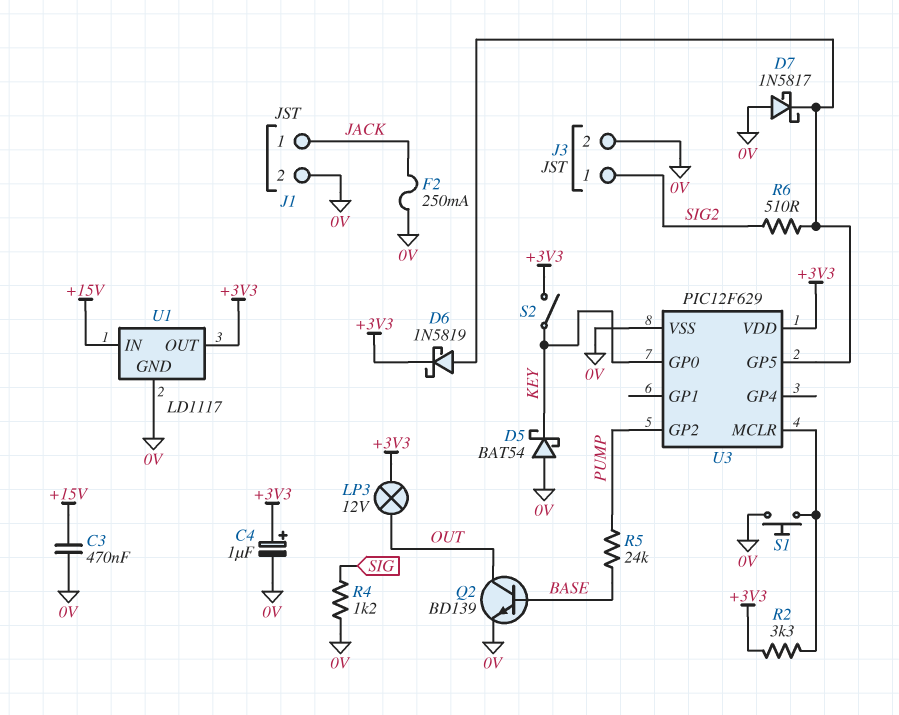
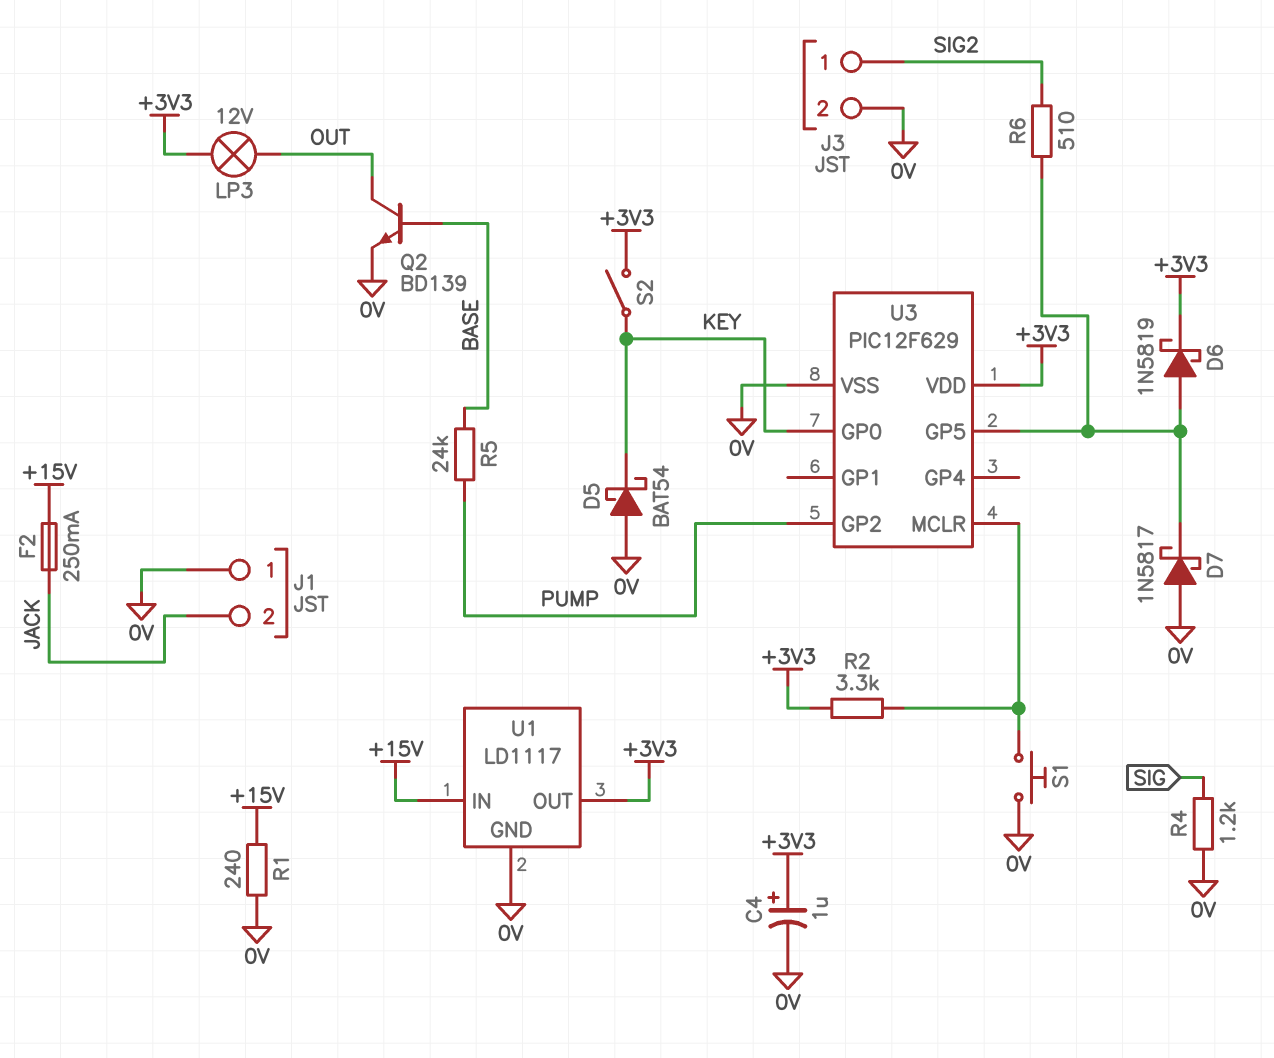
C3: 470nF (+15V, 0V) -> none
F2: 250mA (0V, JACK) -> 250mA (+15V, JACK)
J1 pin 1: JACK -> 0V
J1 pin 2: 0V -> JACK
R1: none -> 240 (+15V, 0V)

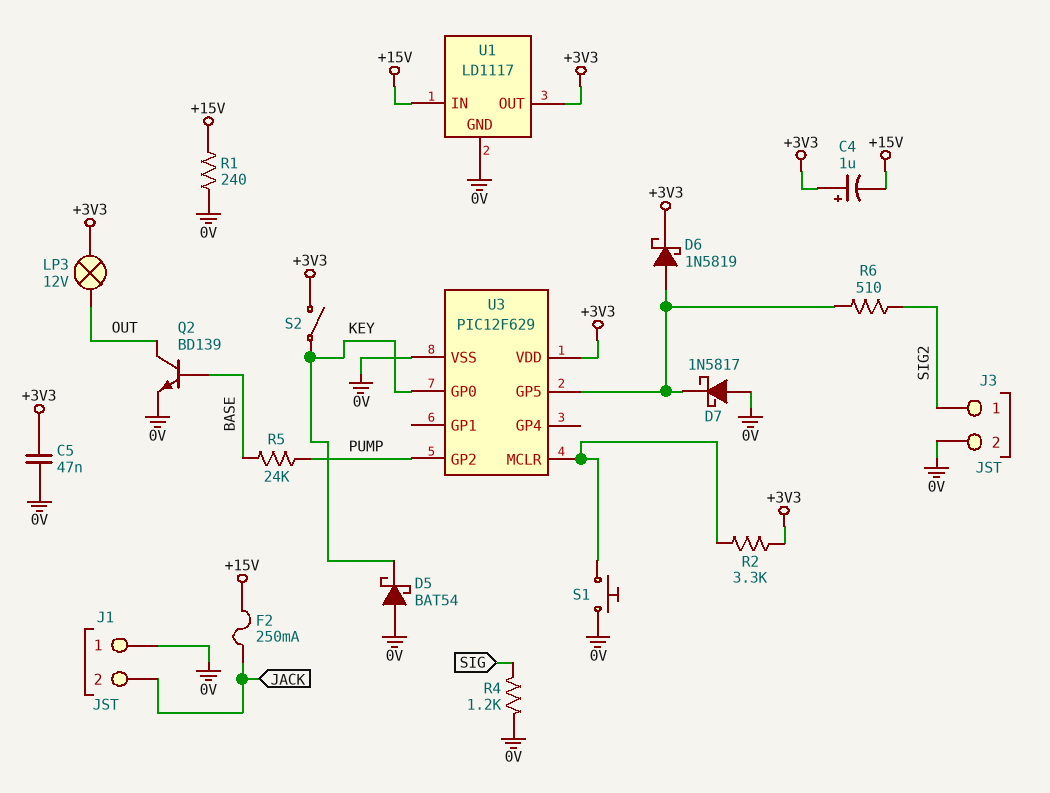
C4: 1uF (plus +3V3, minus 0V) -> 1uF (plus +3V3, minus +15V)
C5: none -> 47nF (+3V3, 0V)

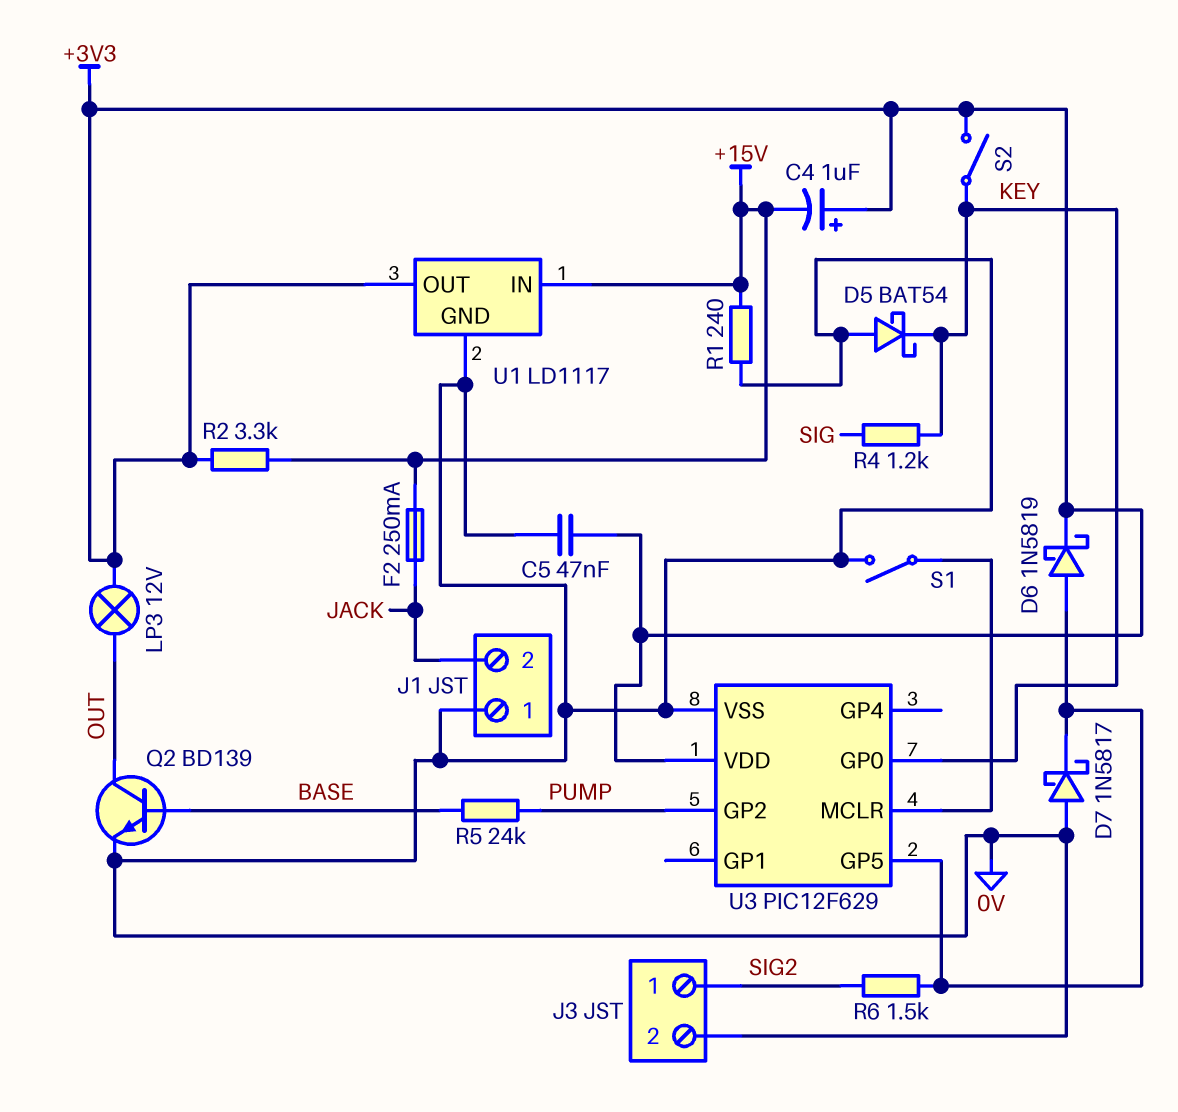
R2: 3.3k (+3V3, U3/MCLR) -> 3.3k (+3V3, +15V)
R4: 1.2k (0V, SIG) -> 1.2k (KEY, SIG)
R6: 510 (SIG2, U3/GP5) -> 1.5k (SIG2, U3/GP5)
S1: button (0V, U3/MCLR) -> switch (0V, U3/MCLR)

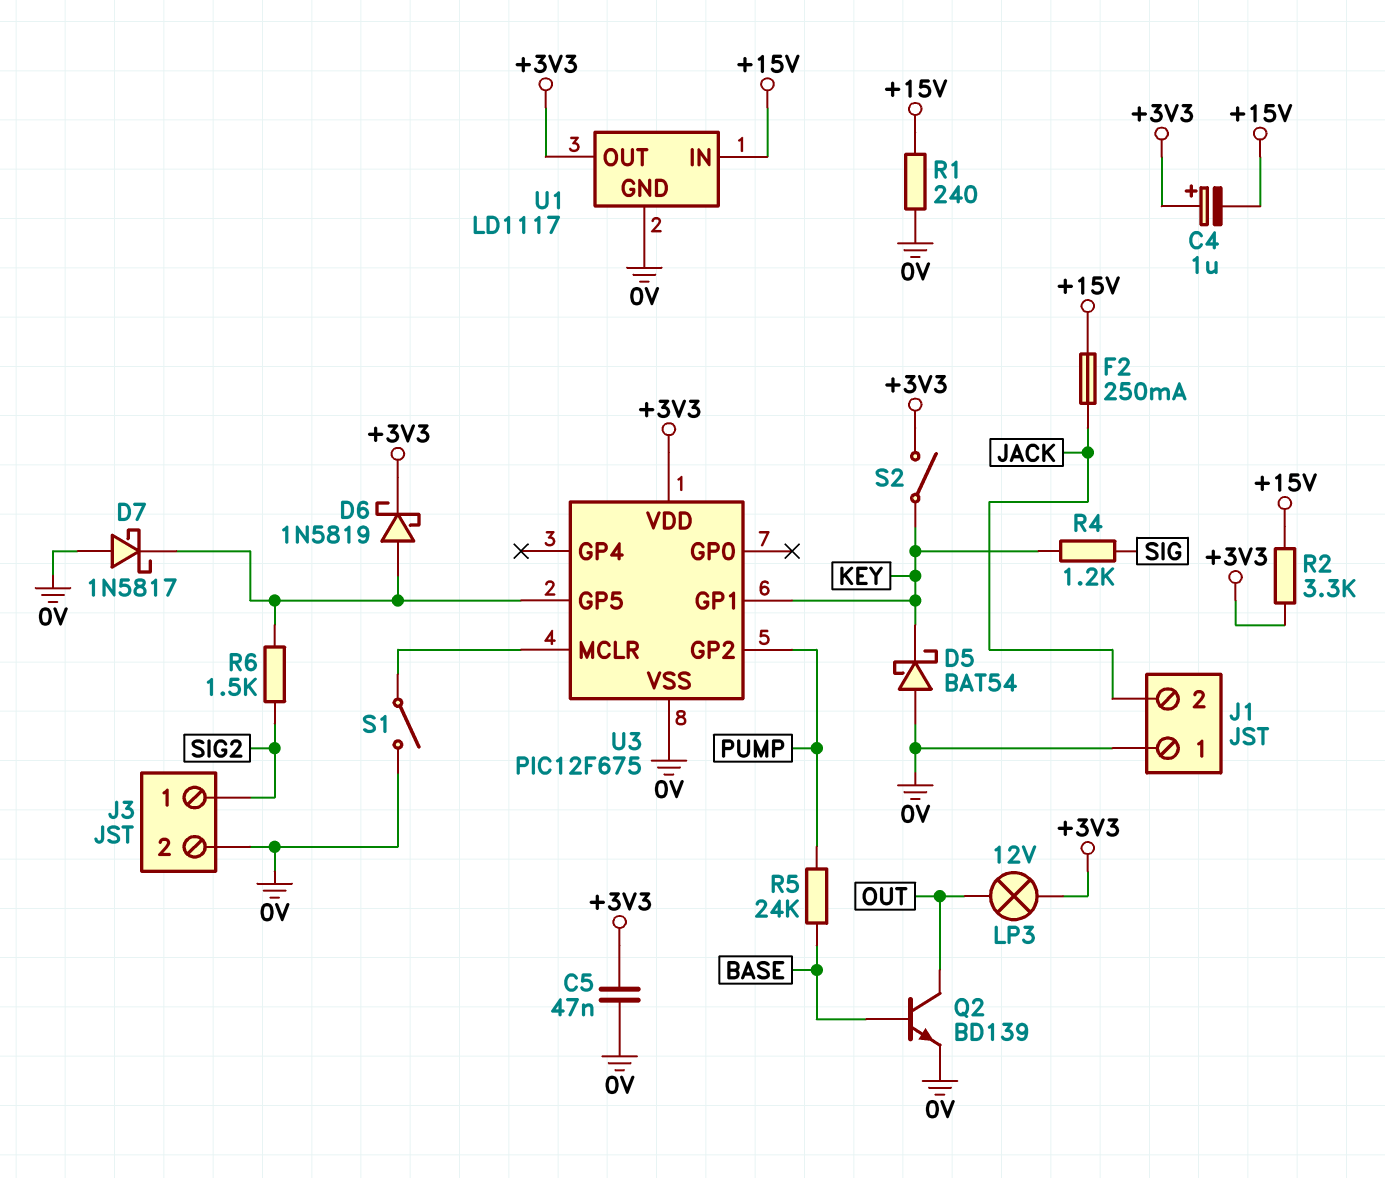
U3: PIC12F629 -> PIC12F675
U3 pin GP0: KEY -> none
U3 pin GP1: none -> KEY

